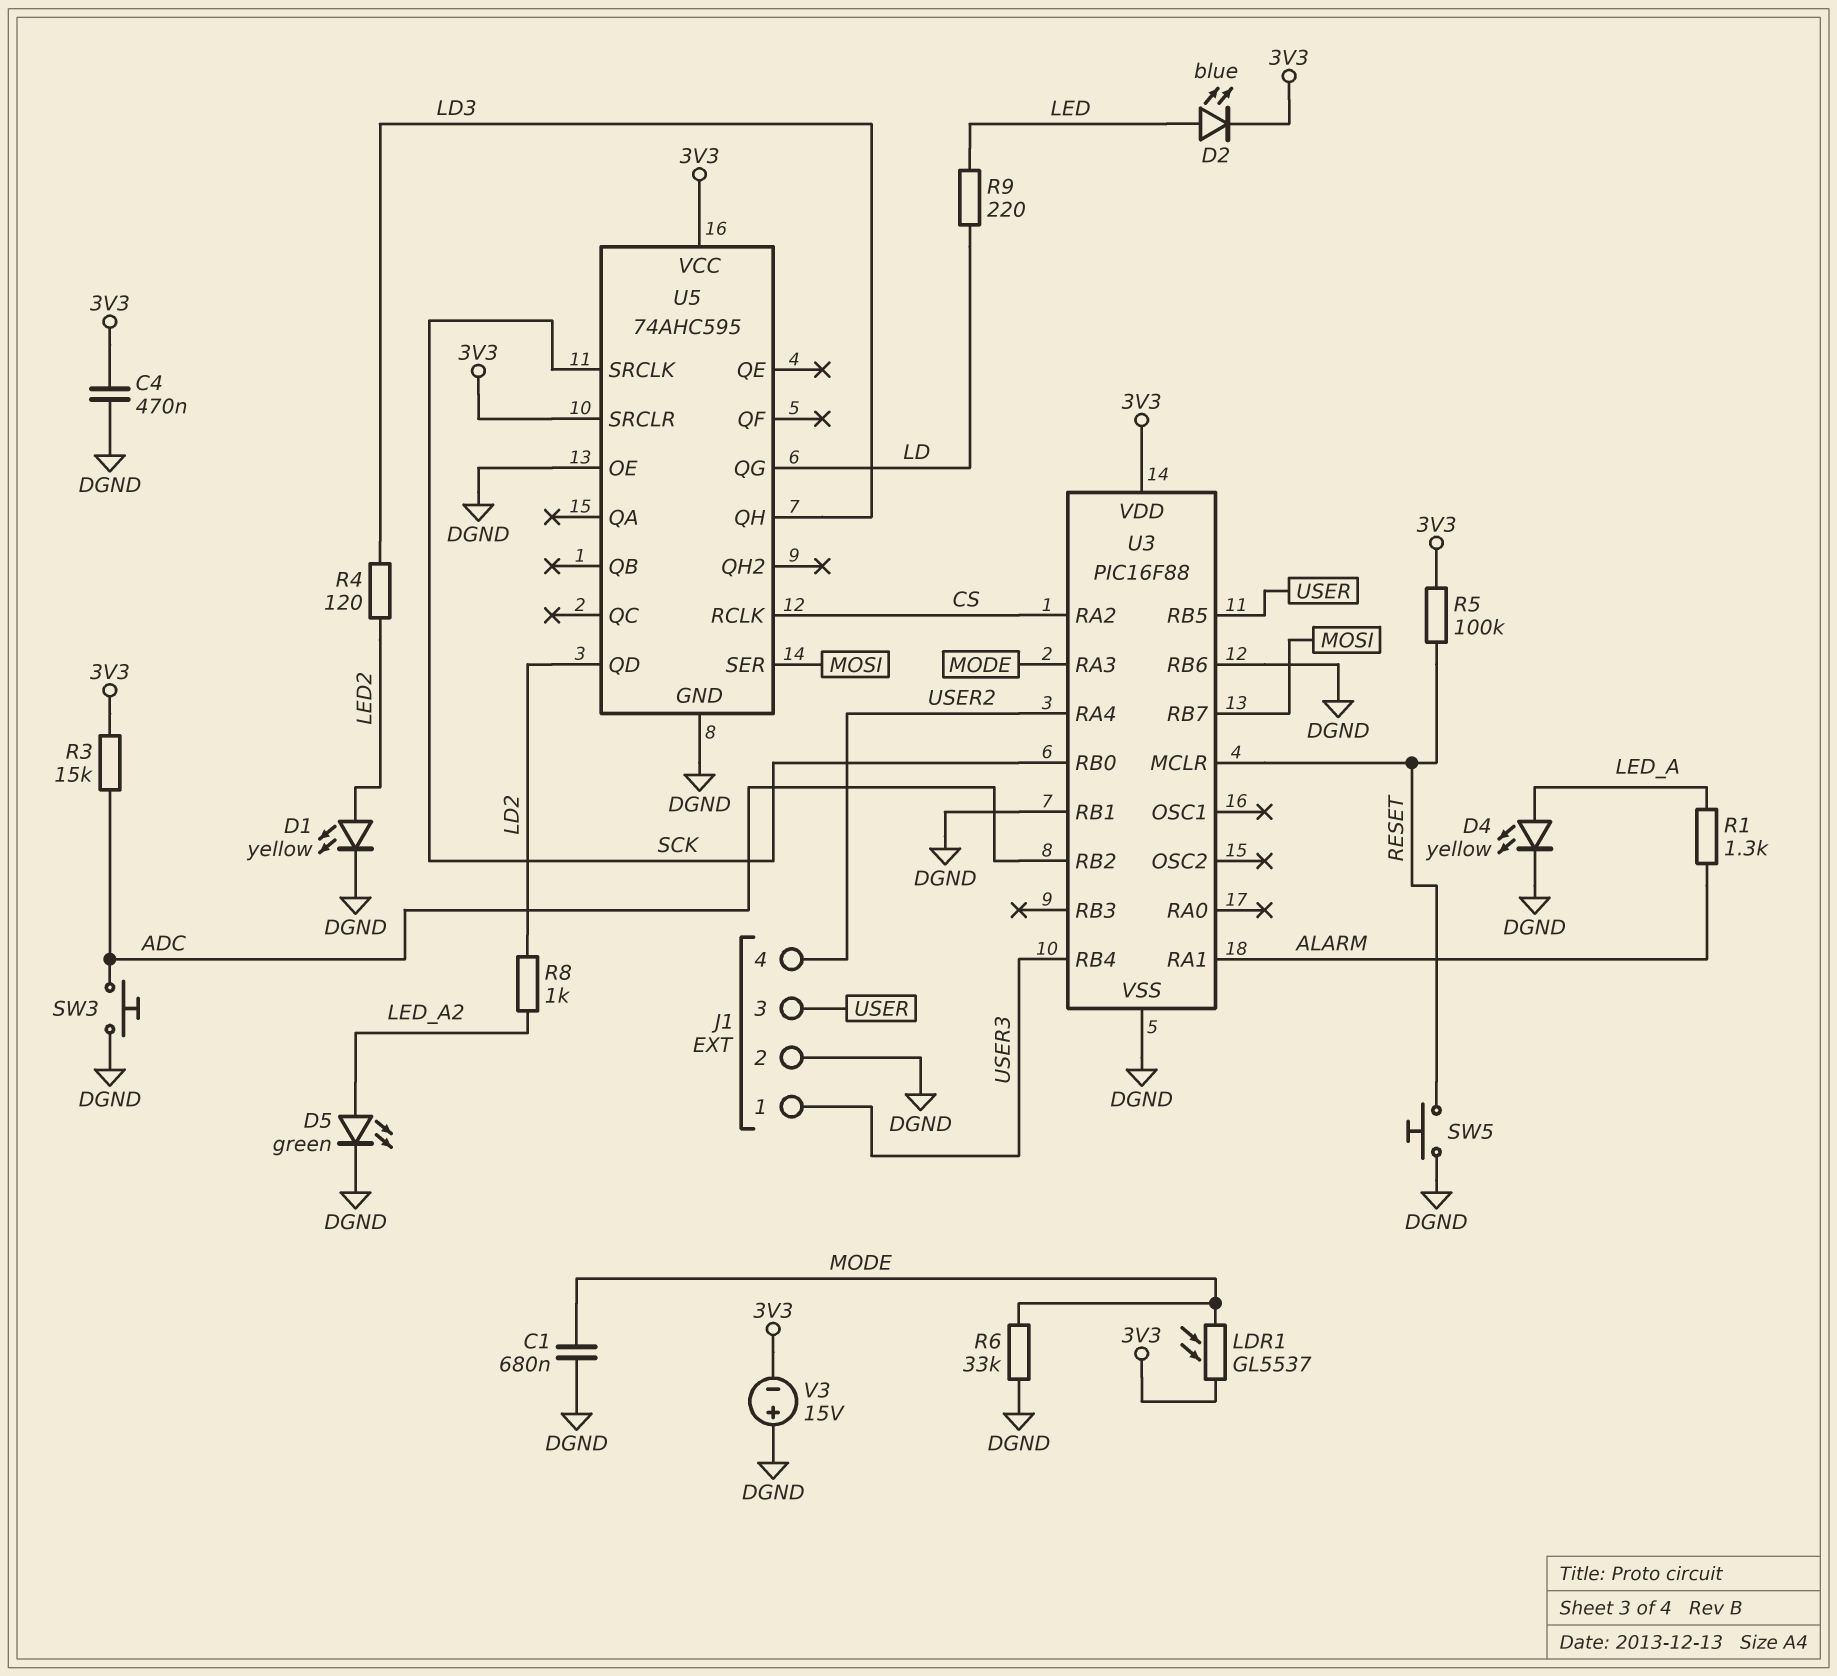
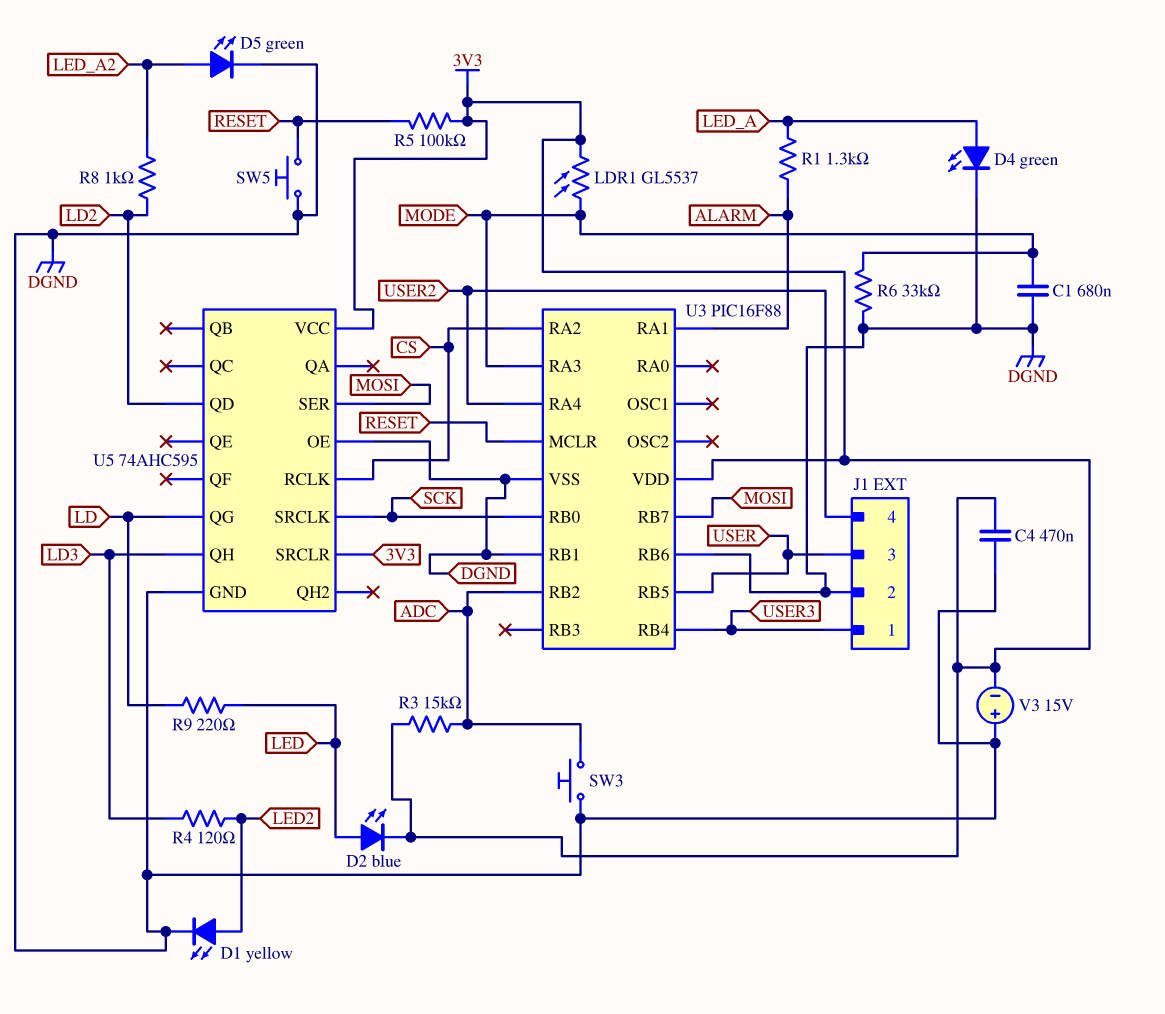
D4: LED yellow (A LED_A, K DGND) -> LED green (A LED_A, K DGND)

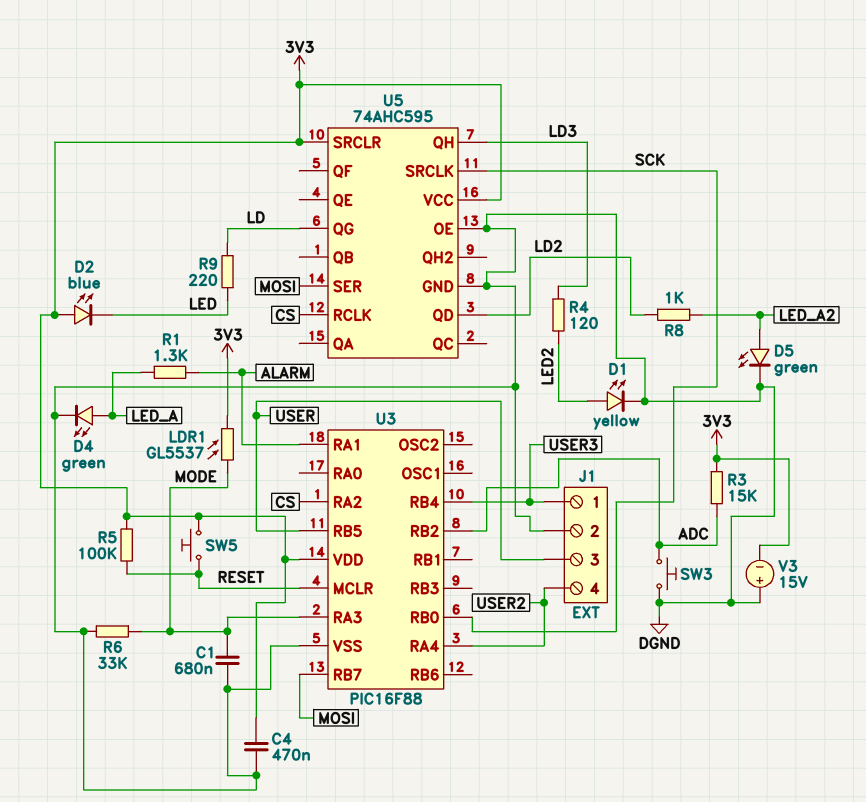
D2: LED blue (A LED, K 3V3) -> LED blue (A 3V3, K LED)
SW5: button (DGND, RESET) -> button (3V3, RESET)
U3 pin RB1: DGND -> none
U3 pin RB6: DGND -> none

